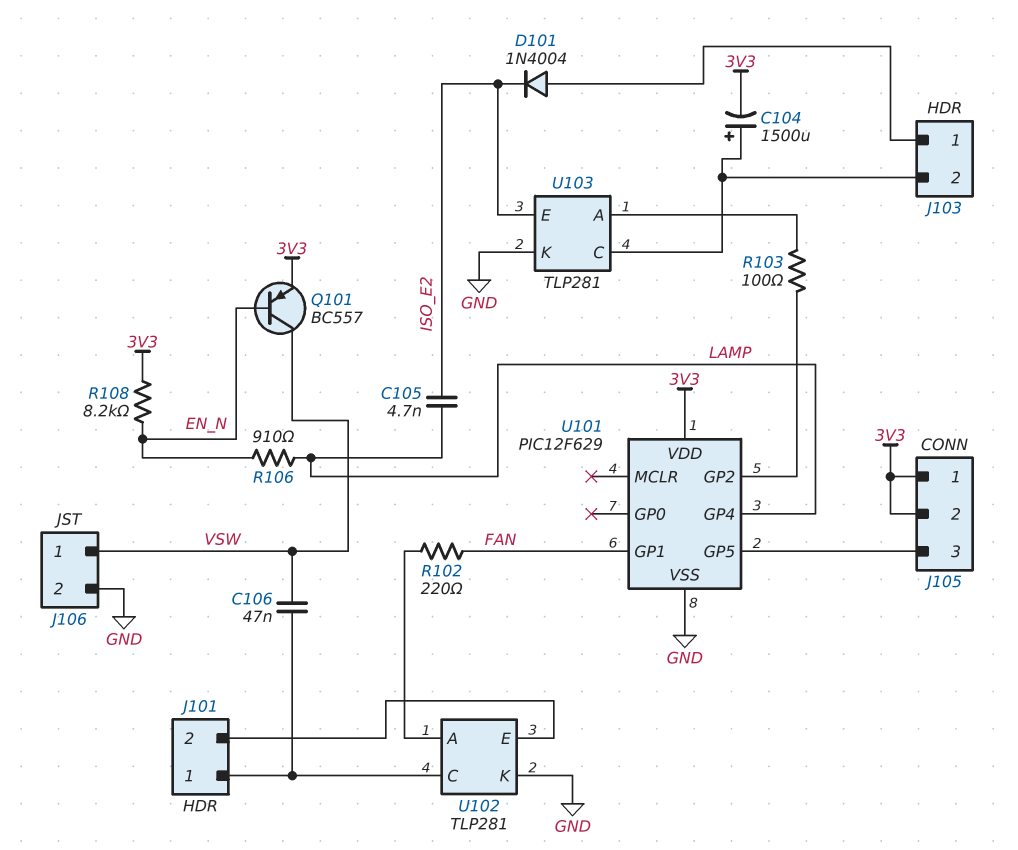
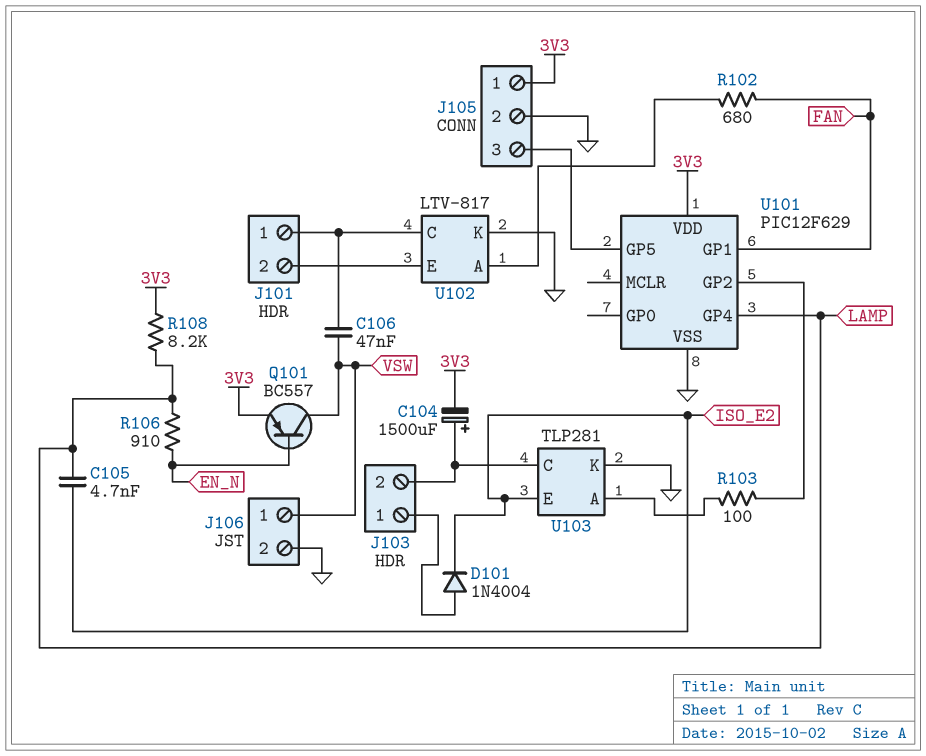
J105 pin 2: 3V3 -> GND
R102: 220 (FAN, U102/A) -> 680 (FAN, U102/A)
R108: 8.2k (3V3, EN_N) -> 8.2k (3V3, LAMP)
U102: TLP281 -> LTV-817

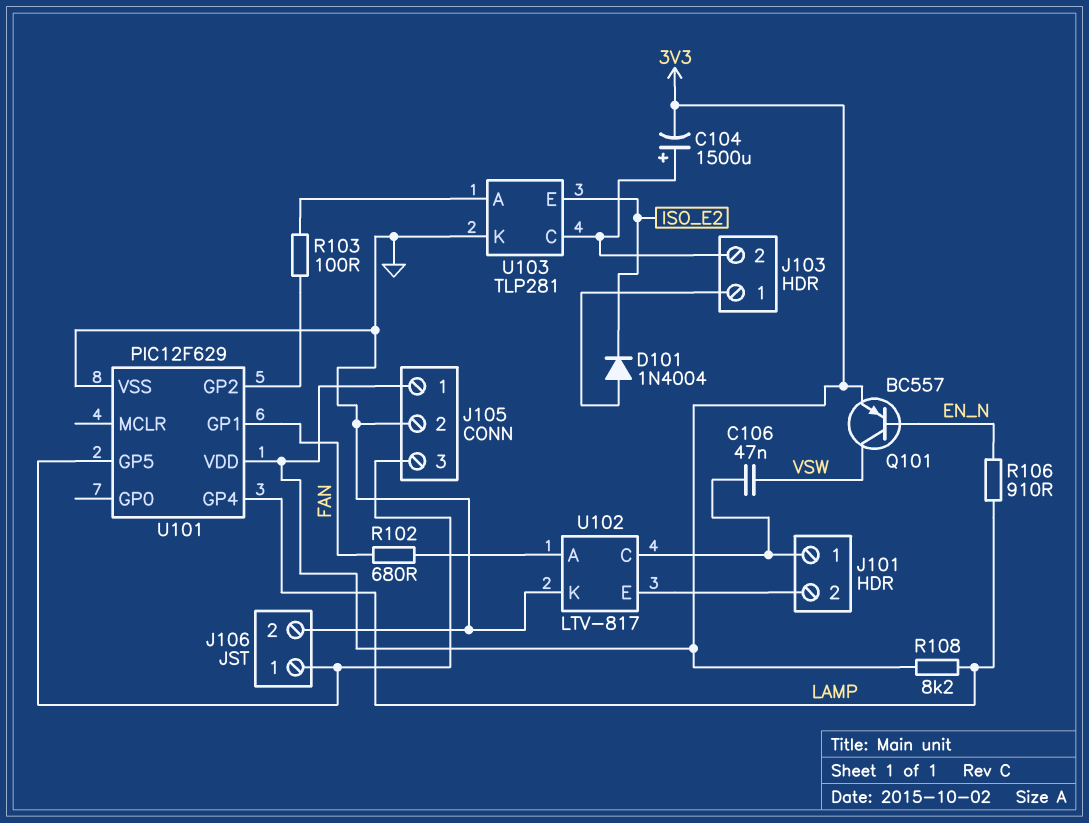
C105: 4.7nF (ISO_E2, LAMP) -> none
J106 pin 1: VSW -> J105/3

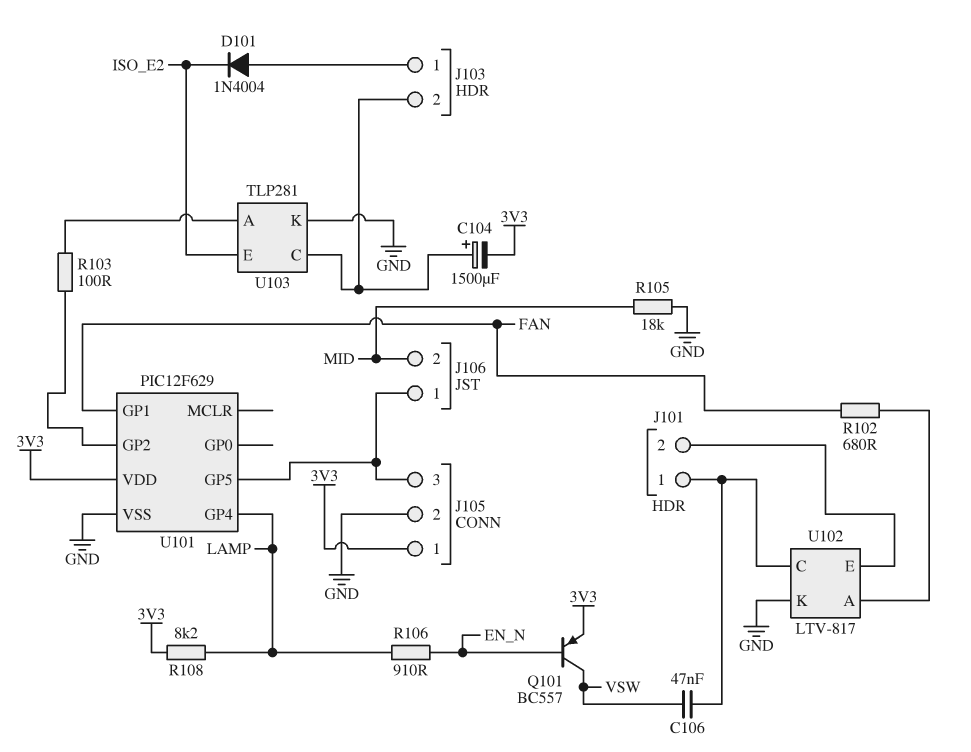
J106 pin 2: GND -> MID
R105: none -> 18k (GND, MID)

